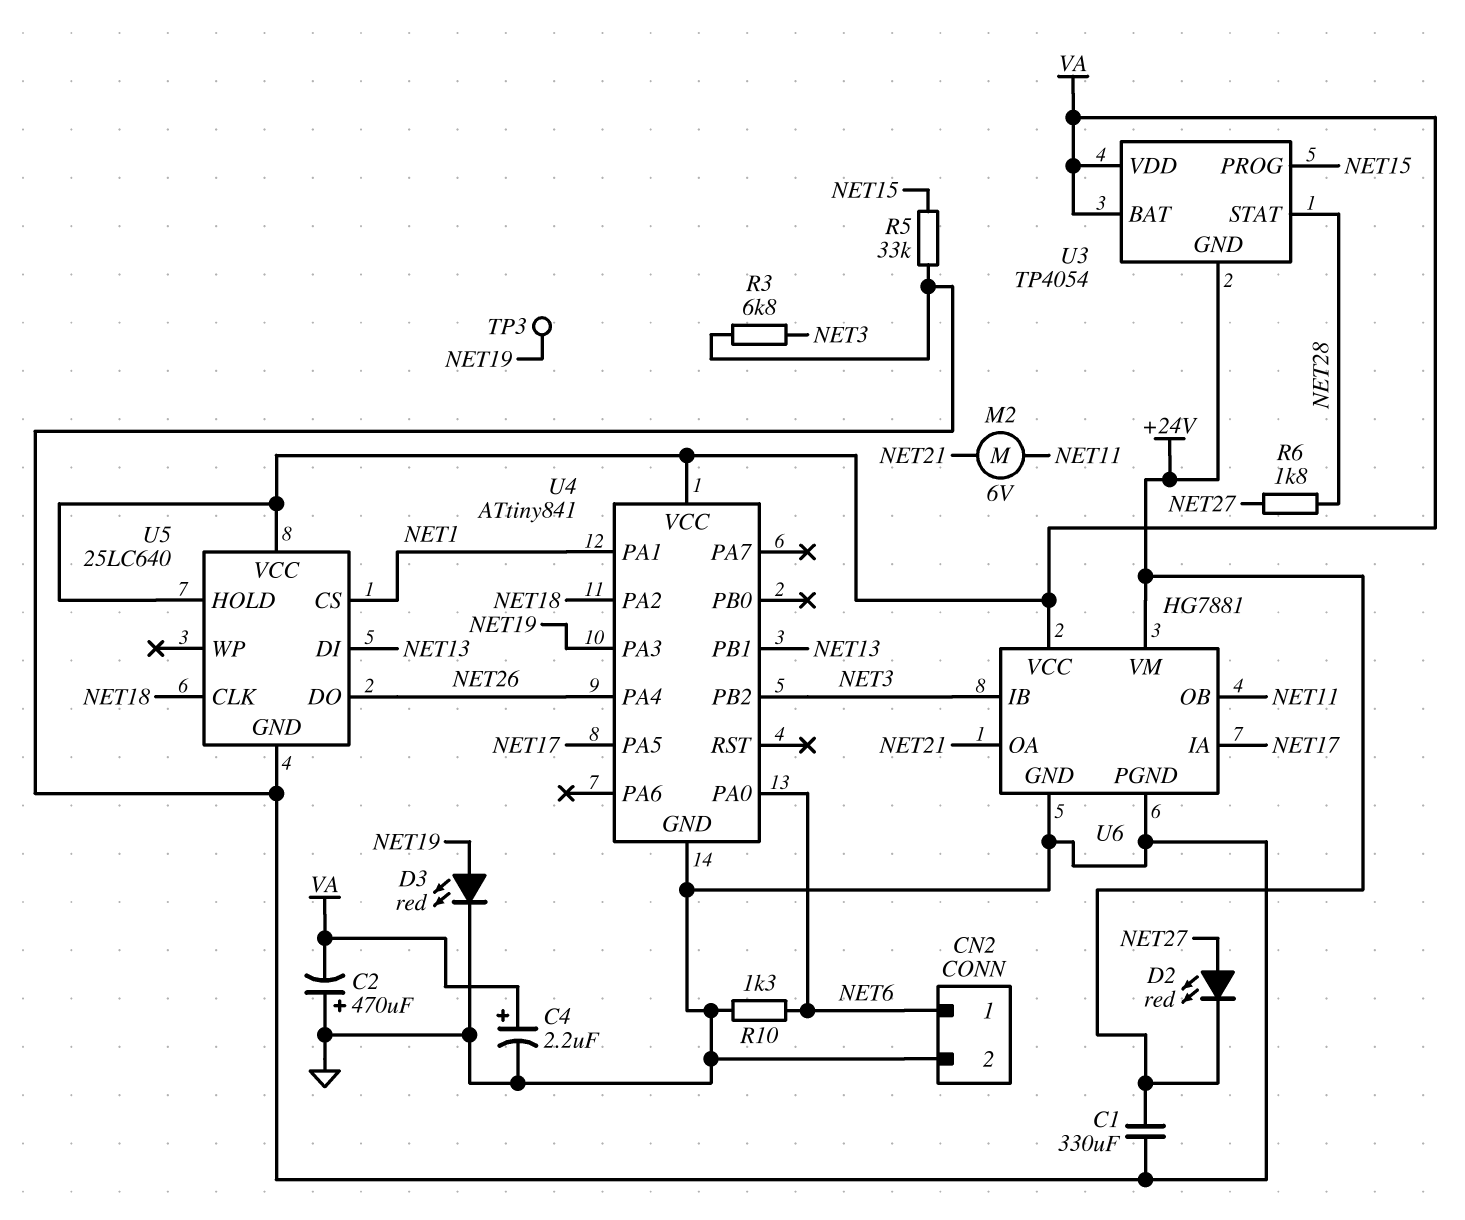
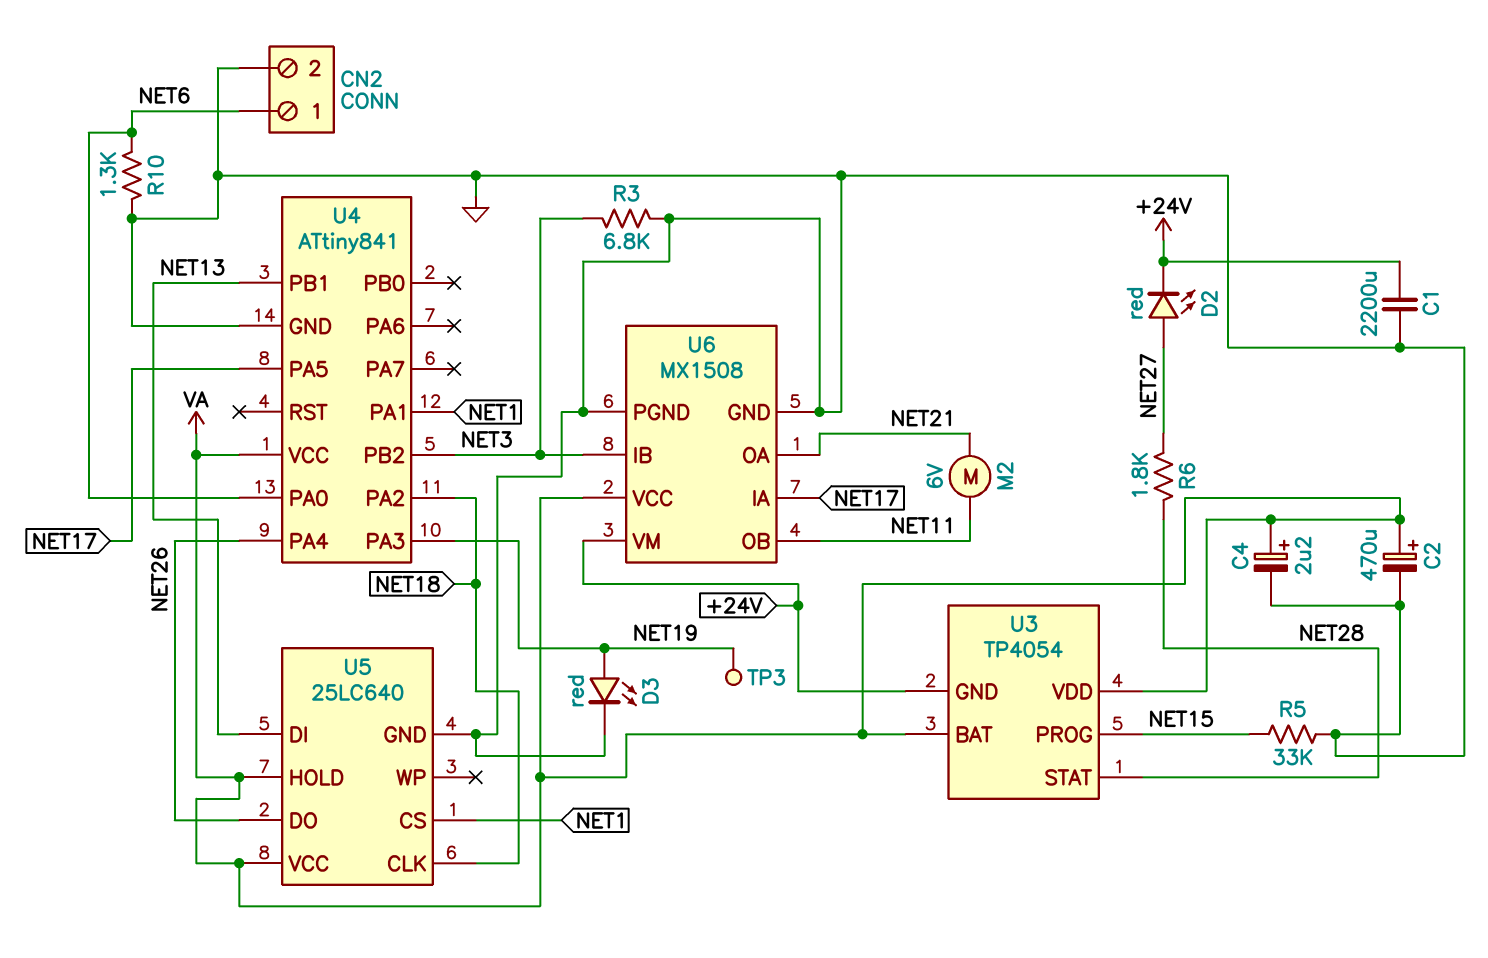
C1: 330uF (+24V, GND) -> 2200uF (+24V, GND)
C2: 470uF (plus GND, minus VA) -> 470uF (plus VA, minus GND)
U6: HG7881 -> MX1508

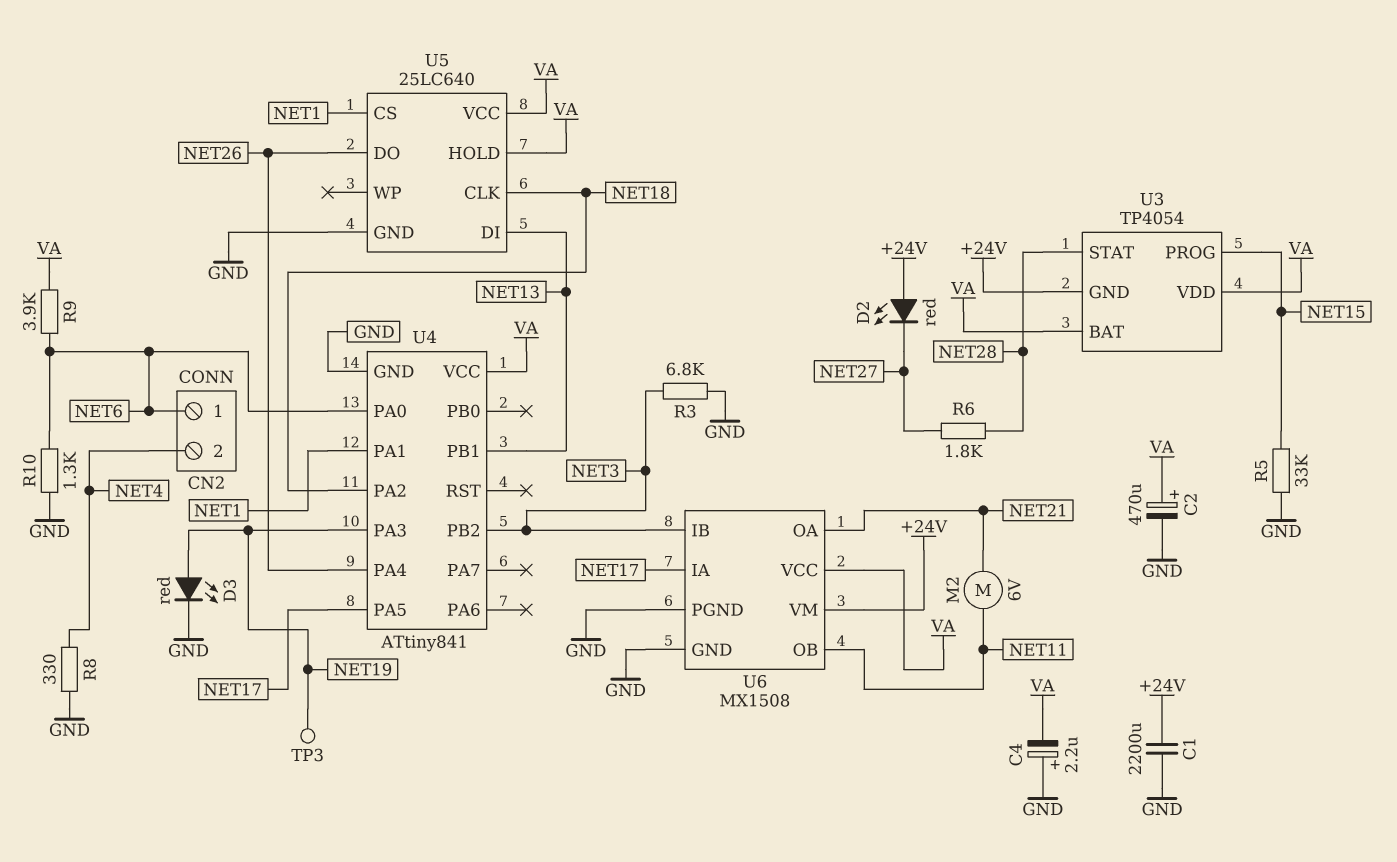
C4: 2.2uF (plus VA, minus GND) -> 2.2uF (plus GND, minus VA)
CN2 pin 2: GND -> NET4
D2: LED red (A NET27, K +24V) -> LED red (A +24V, K NET27)
R8: none -> 330 (GND, NET4)
R9: none -> 3.9k (NET6, VA)

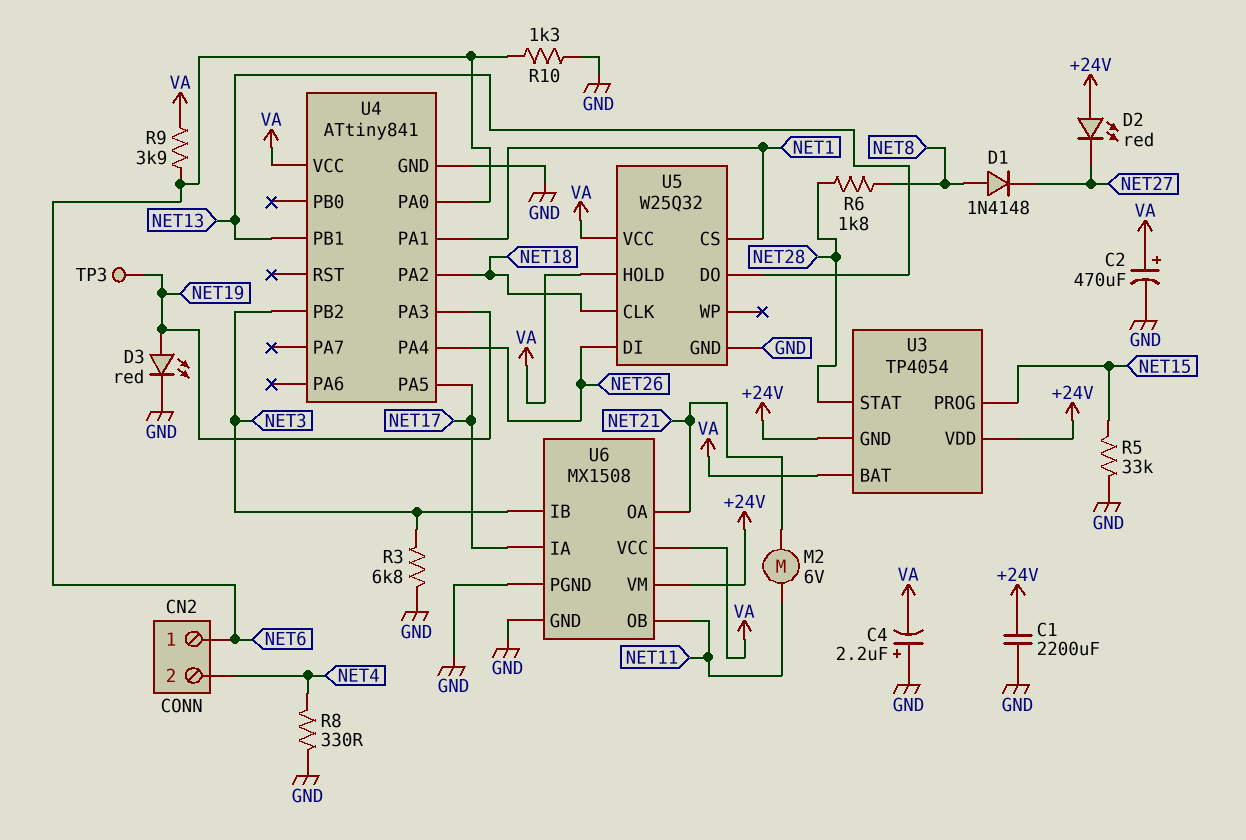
D1: none -> diode 1N4148 (A NET8, K NET27)
R6: 1.8k (NET27, NET28) -> 1.8k (NET8, NET28)
U3 pin VDD: VA -> +24V
U5: 25LC640 -> W25Q32
U5 pin DI: NET13 -> NET26
U5 pin DO: NET26 -> NET13

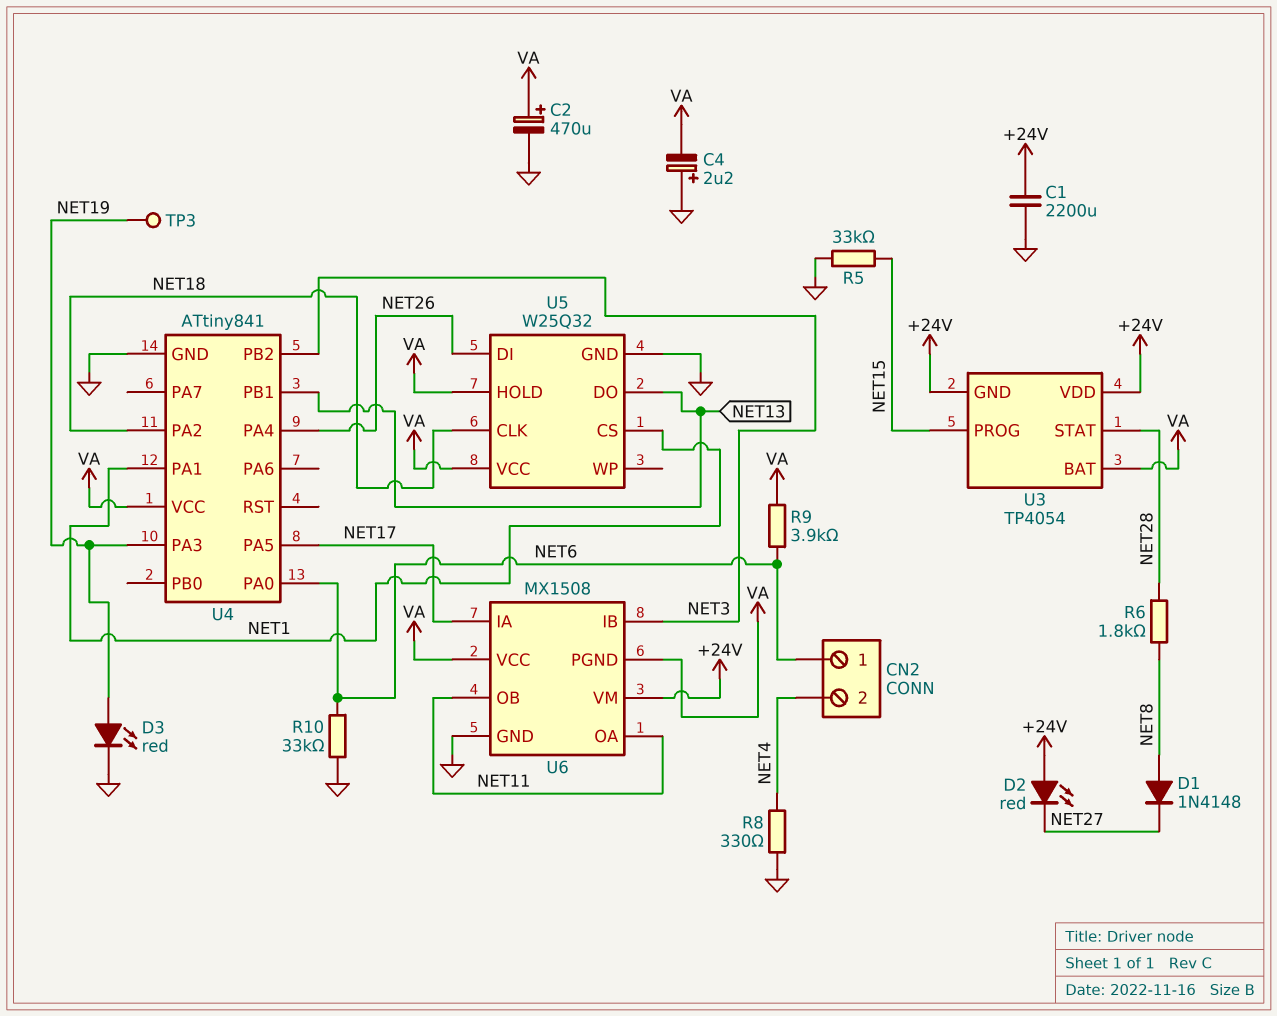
M2: motor 6V (NET11, NET21) -> none
R3: 6.8k (GND, NET3) -> none
R10: 1.3k (GND, NET6) -> 33k (GND, NET6)
U6 pin OA: NET21 -> NET11
U6 pin PGND: GND -> VA

